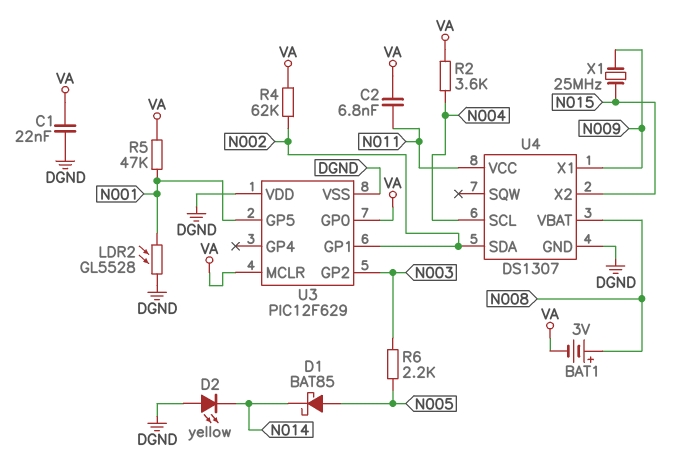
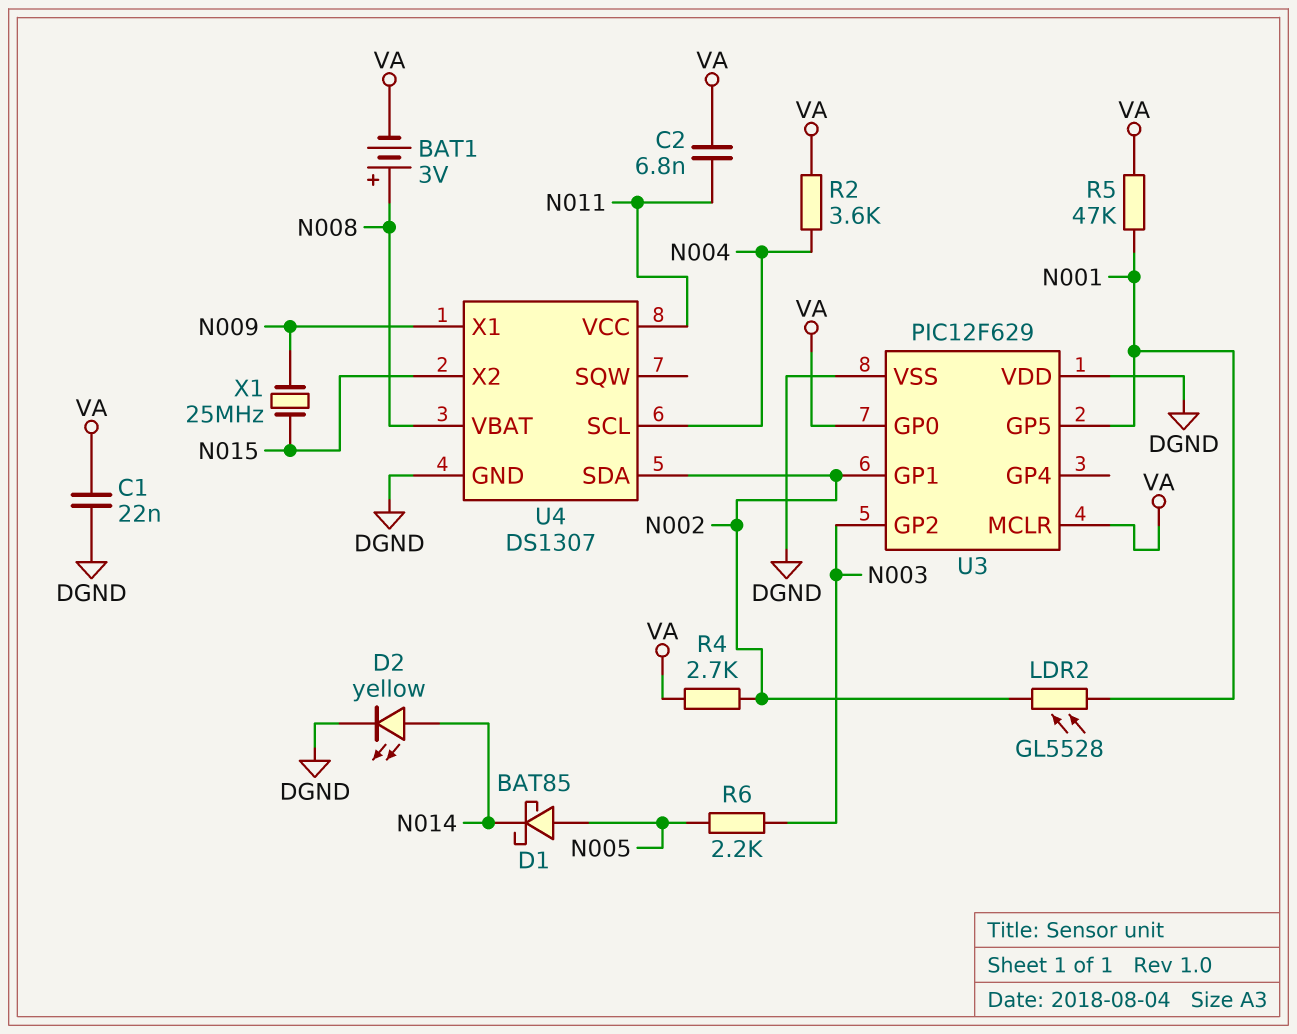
D2: LED yellow (A DGND, K N014) -> LED yellow (A N014, K DGND)
LDR2: GL5528 (DGND, N001) -> GL5528 (N001, N002)
R4: 62k (N002, VA) -> 2.7k (N002, VA)

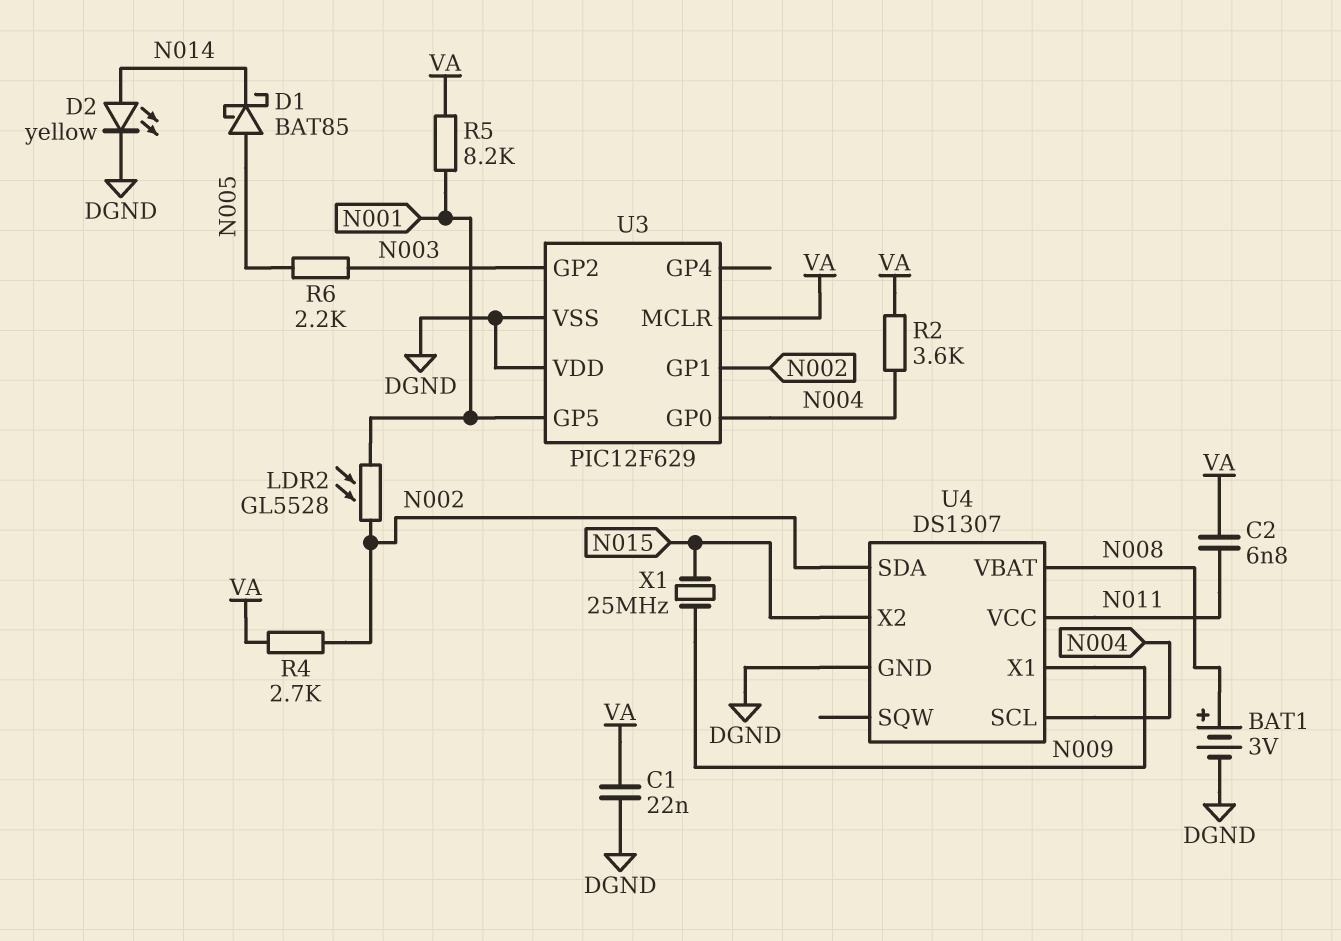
BAT1: 3V (plus N008, minus VA) -> 3V (plus N008, minus DGND)
R5: 47k (N001, VA) -> 8.2k (N001, VA)
U3 pin GP0: VA -> N004

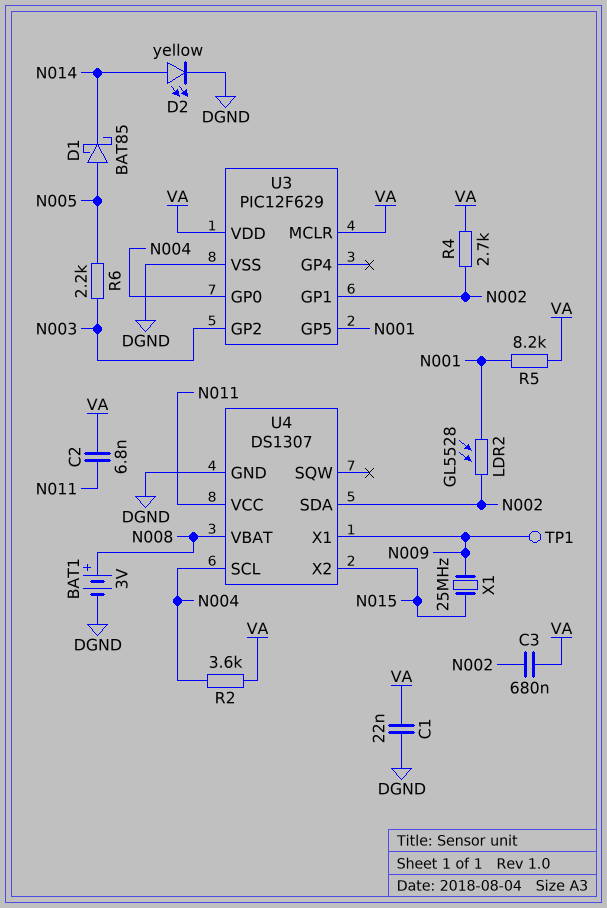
C3: none -> 680nF (N002, VA)
TP1: none -> test point (N009)
U3 pin VDD: DGND -> VA

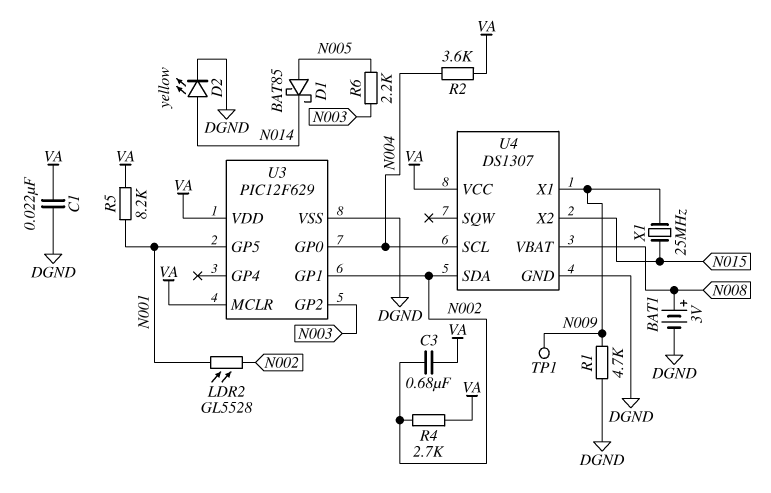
C2: 6.8nF (N011, VA) -> none
R1: none -> 4.7k (DGND, N009)
U4 pin VCC: N011 -> VA

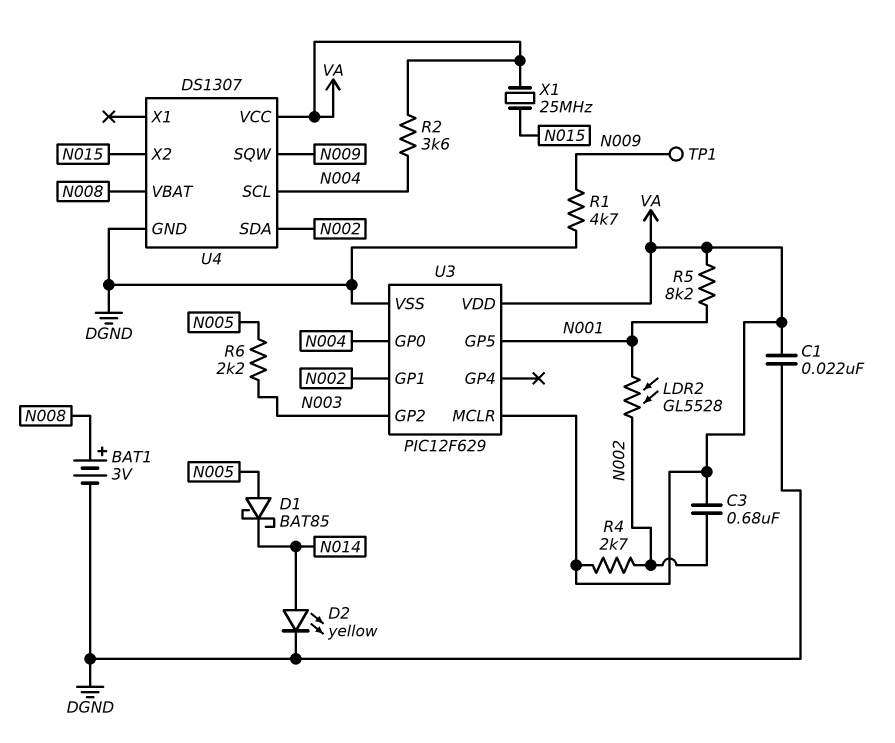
U4 pin SQW: none -> N009
U4 pin X1: N009 -> none
X1: 25MHz (N009, N015) -> 25MHz (N015, VA)

